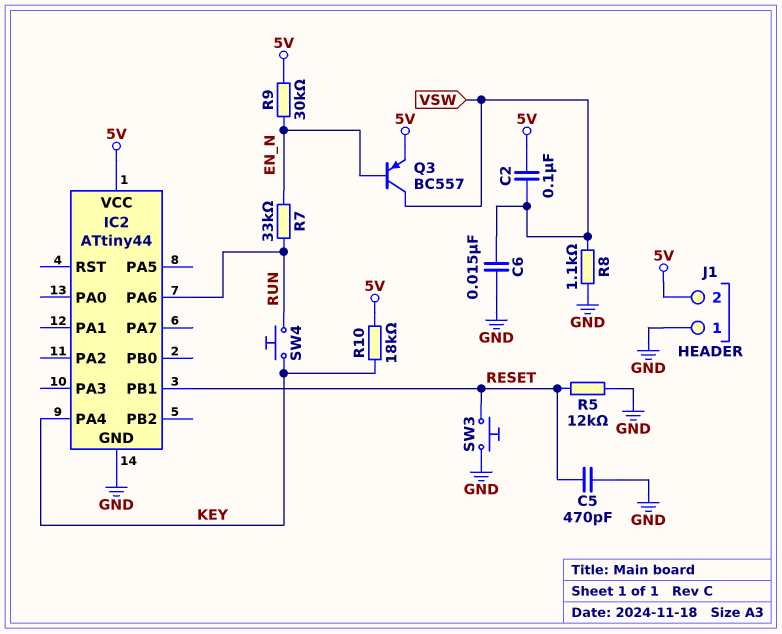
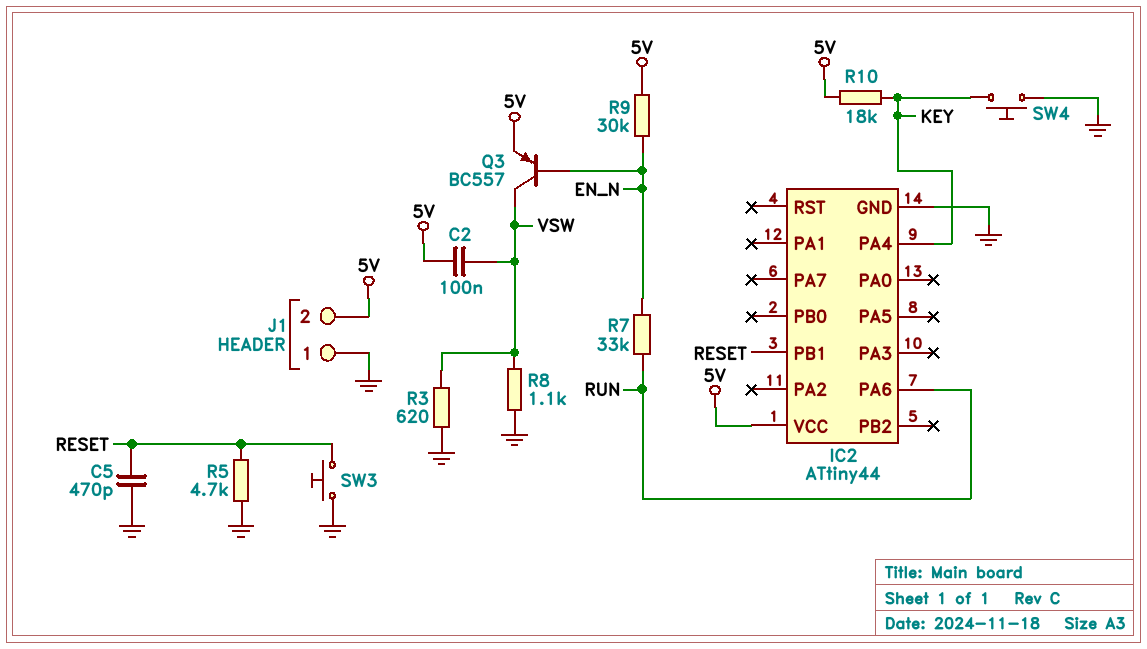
C6: 15nF (GND, VSW) -> none
R3: none -> 620 (GND, VSW)
R5: 12k (GND, RESET) -> 4.7k (GND, RESET)
SW4: button (KEY, RUN) -> button (GND, KEY)

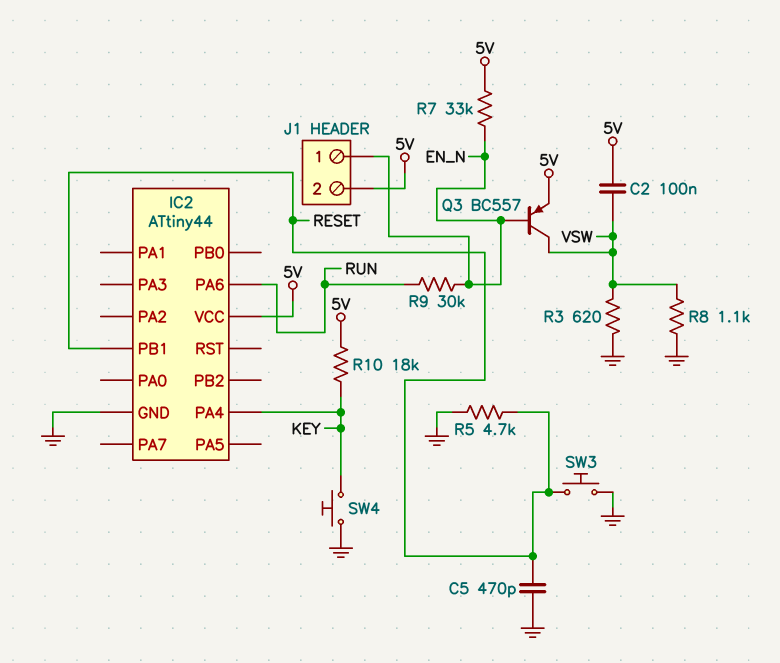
J1 pin 1: GND -> EN_N
R7: 33k (EN_N, RUN) -> 33k (5V, EN_N)
R9: 30k (5V, EN_N) -> 30k (EN_N, RUN)

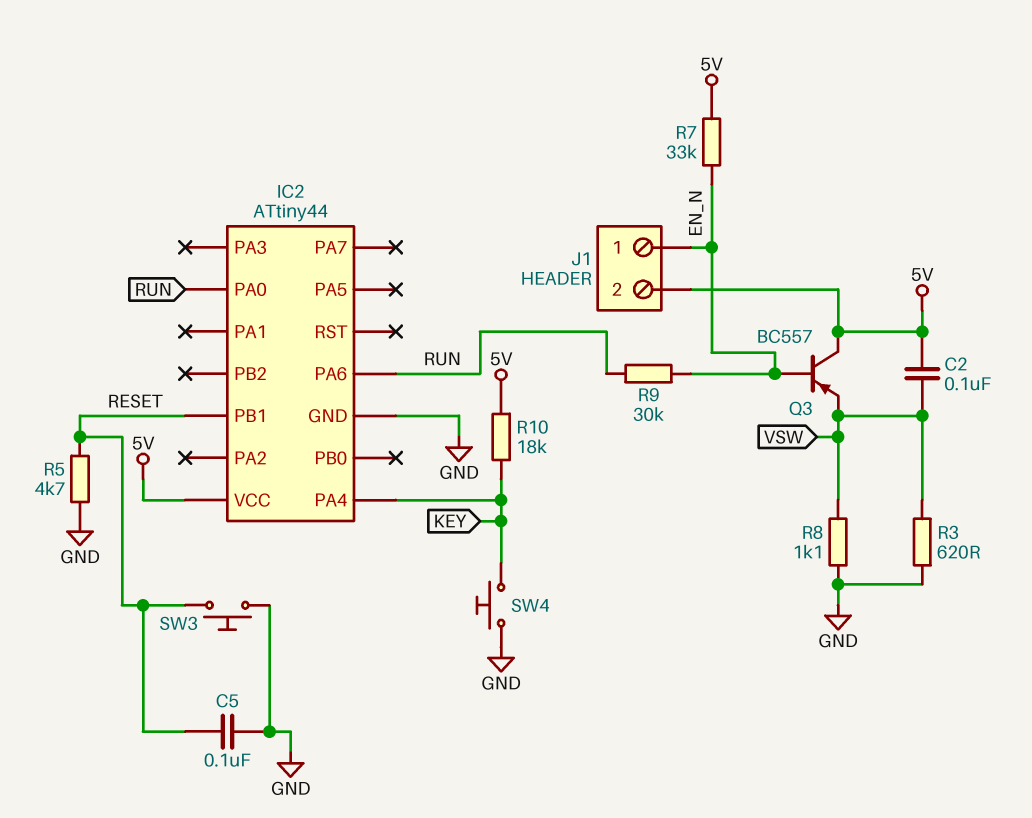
C5: 470pF (GND, RESET) -> 100nF (GND, RESET)
IC2 pin PA0: none -> RUN
Q3: PNP BC557 (B EN_N, C VSW, E 5V) -> PNP BC557 (B EN_N, C 5V, E VSW)

